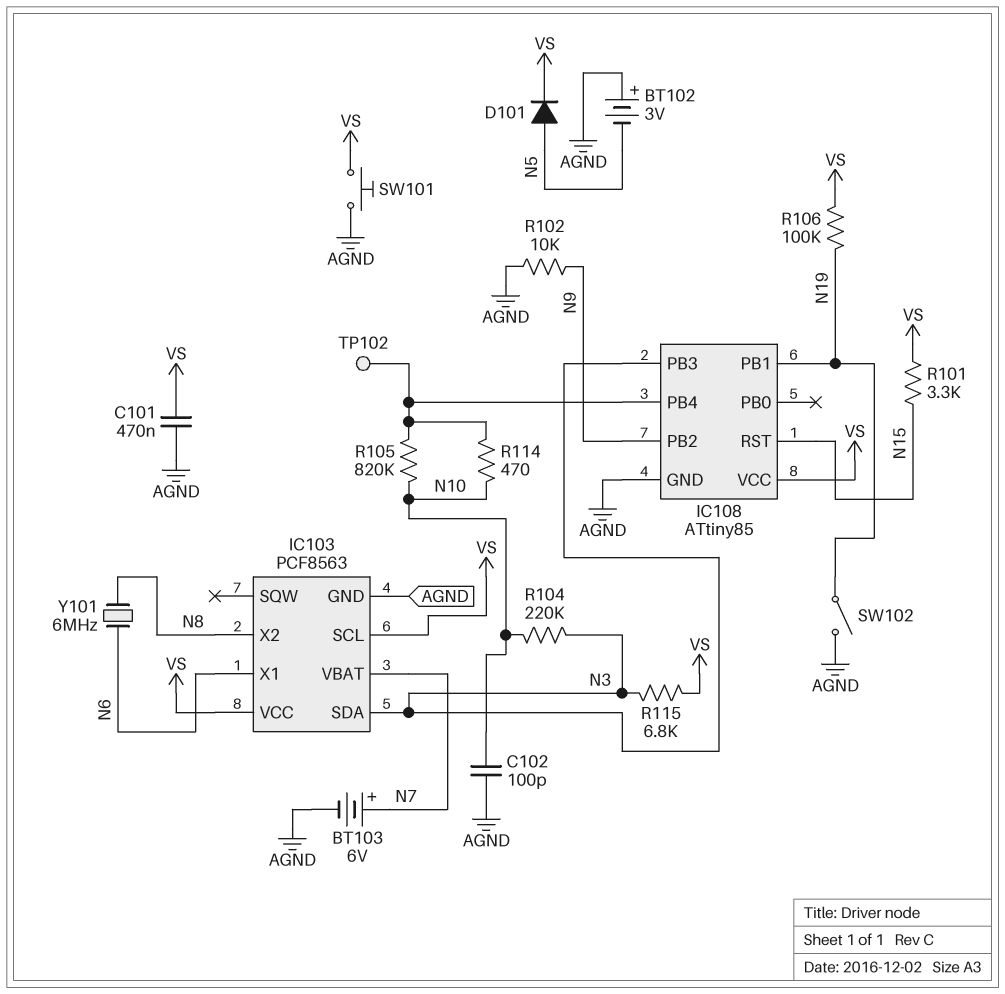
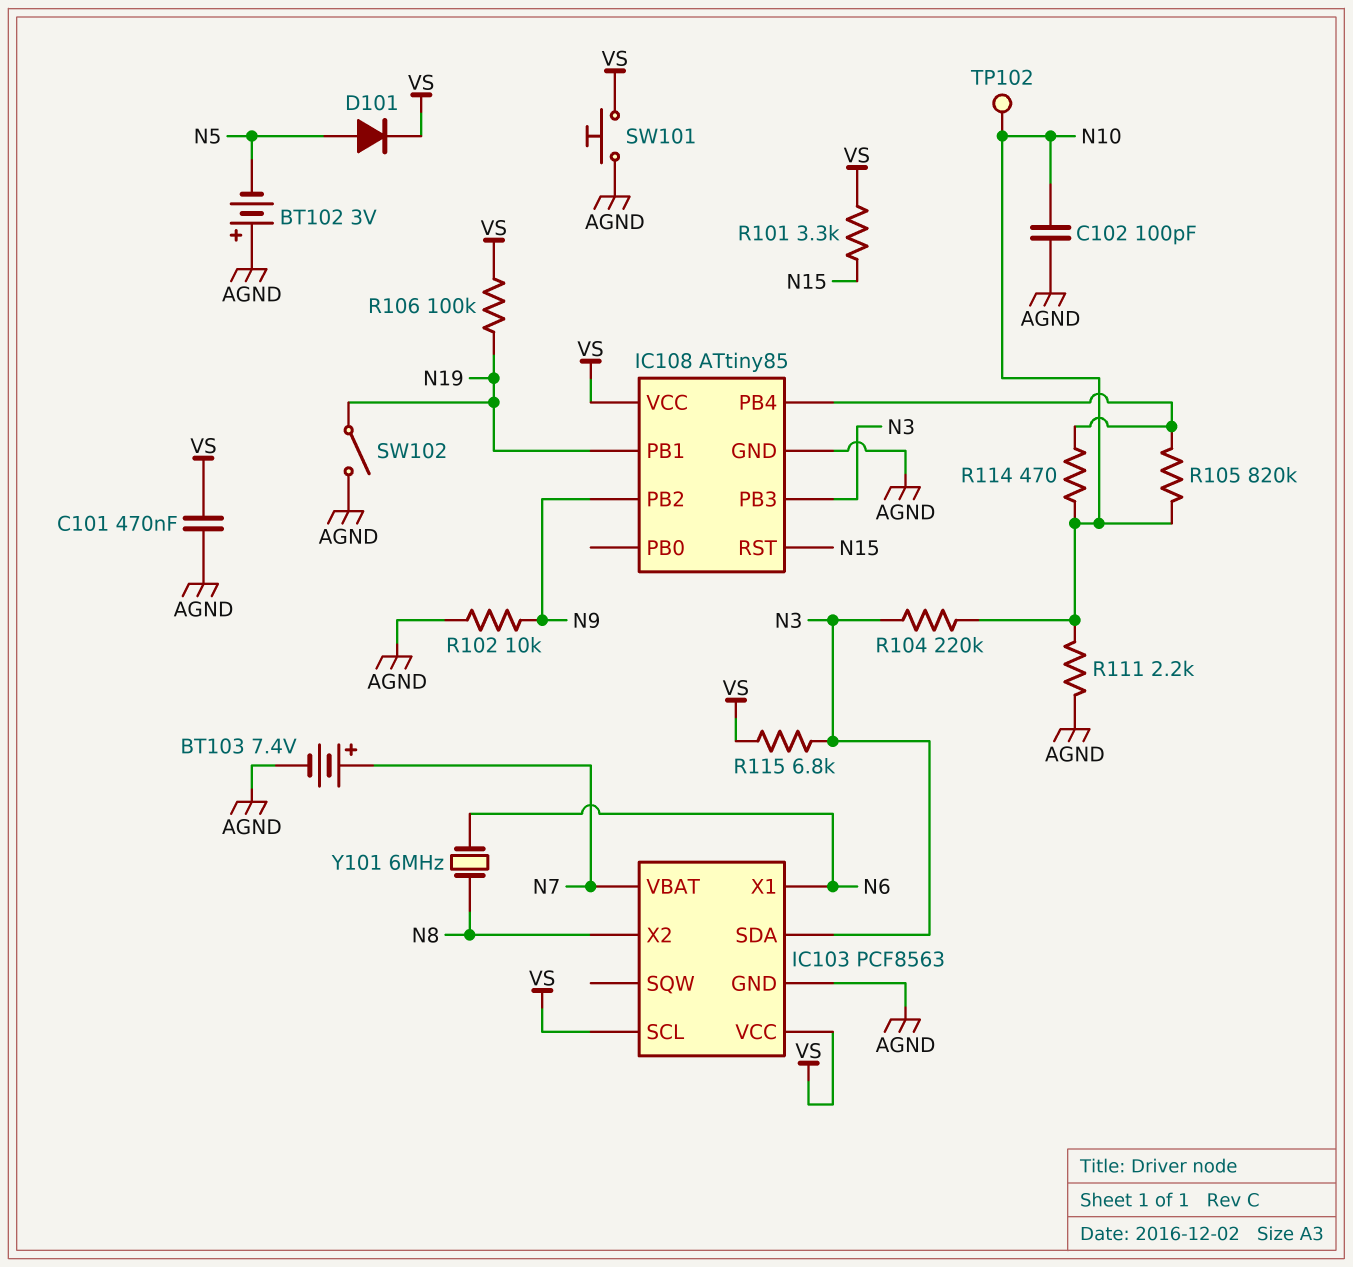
BT103: 6V (plus N7, minus AGND) -> 7.4V (plus N7, minus AGND)
R111: none -> 2.2k (AGND, N10)
TP102: test point (IC108/PB4) -> test point (N10)

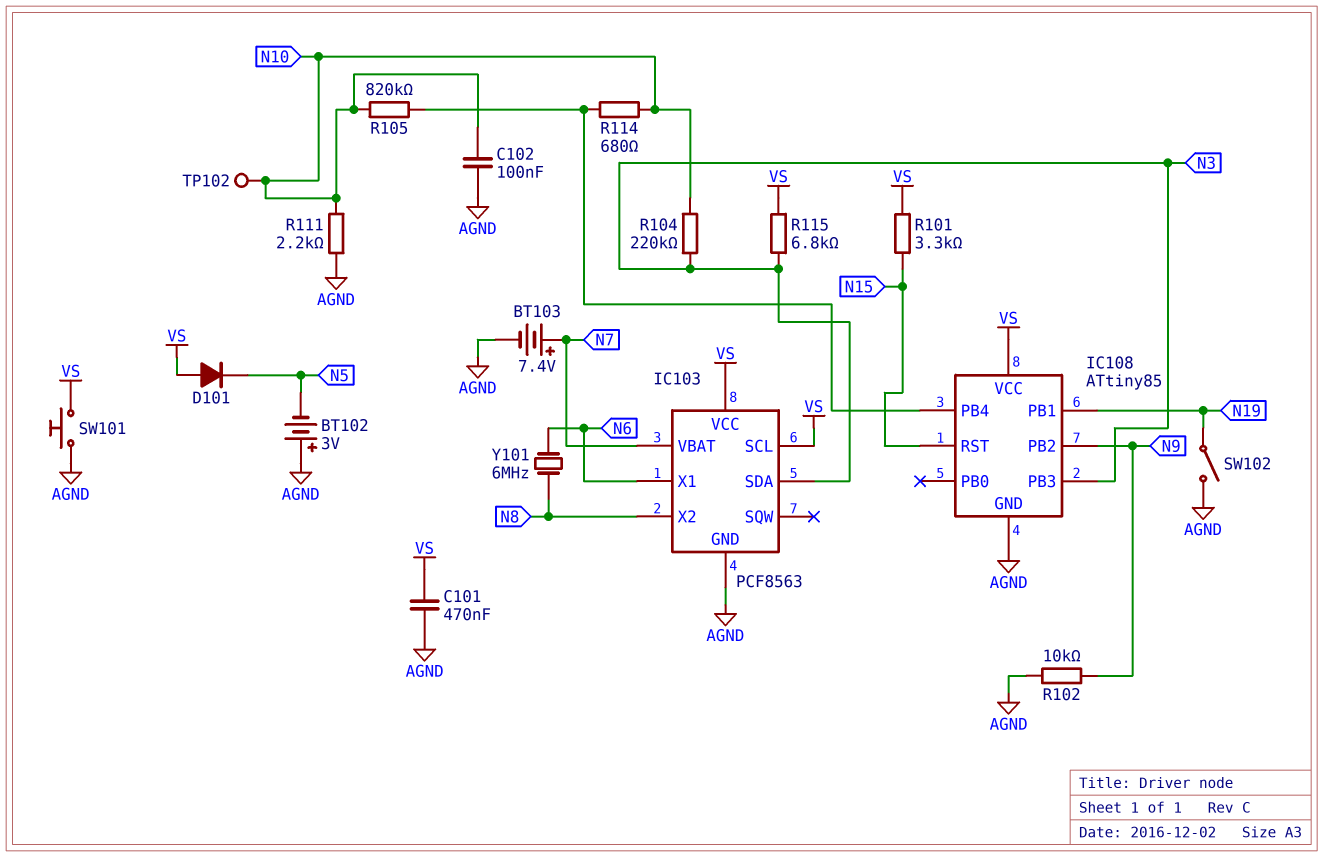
C102: 100pF (AGND, N10) -> 100nF (AGND, N10)
D101: diode (A N5, K VS) -> diode (A VS, K N5)
R106: 100k (N19, VS) -> none
R114: 470 (IC108/PB4, N10) -> 680 (IC108/PB4, N10)

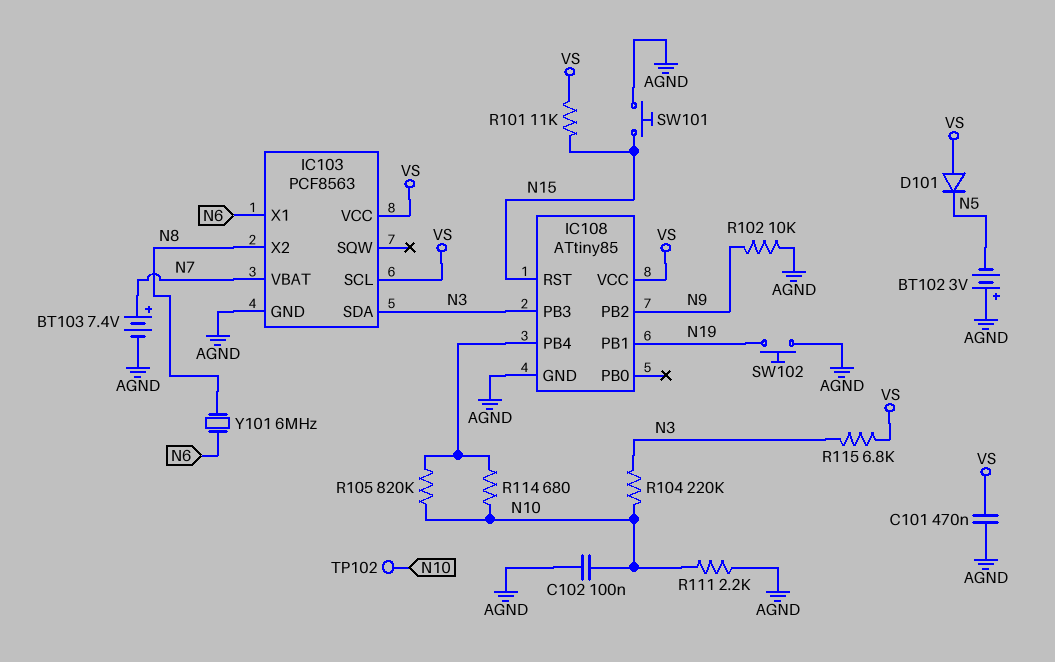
R101: 3.3k (N15, VS) -> 11k (N15, VS)
SW101: button (AGND, VS) -> button (AGND, N15)
SW102: switch (AGND, N19) -> button (AGND, N19)

